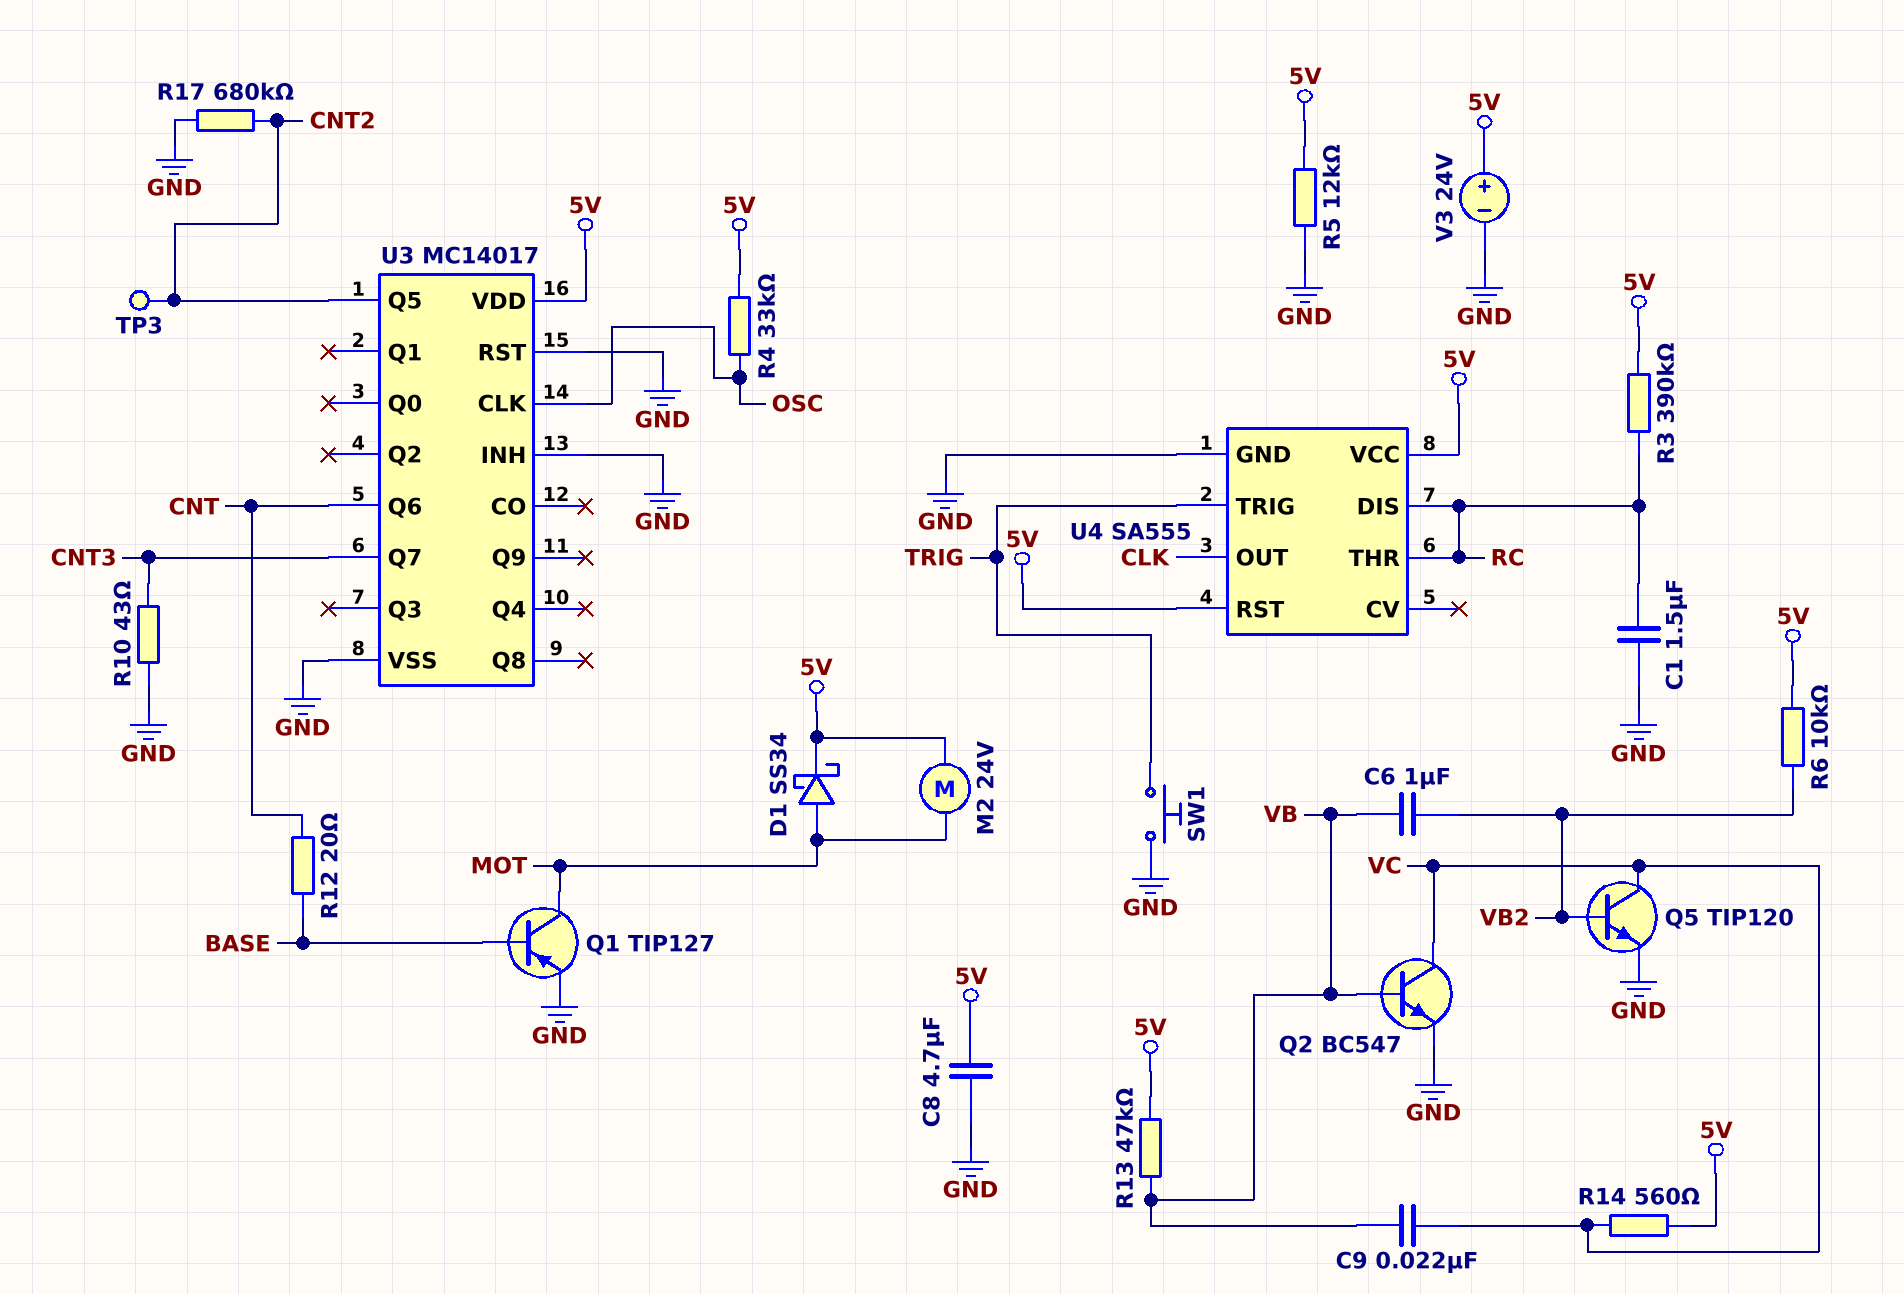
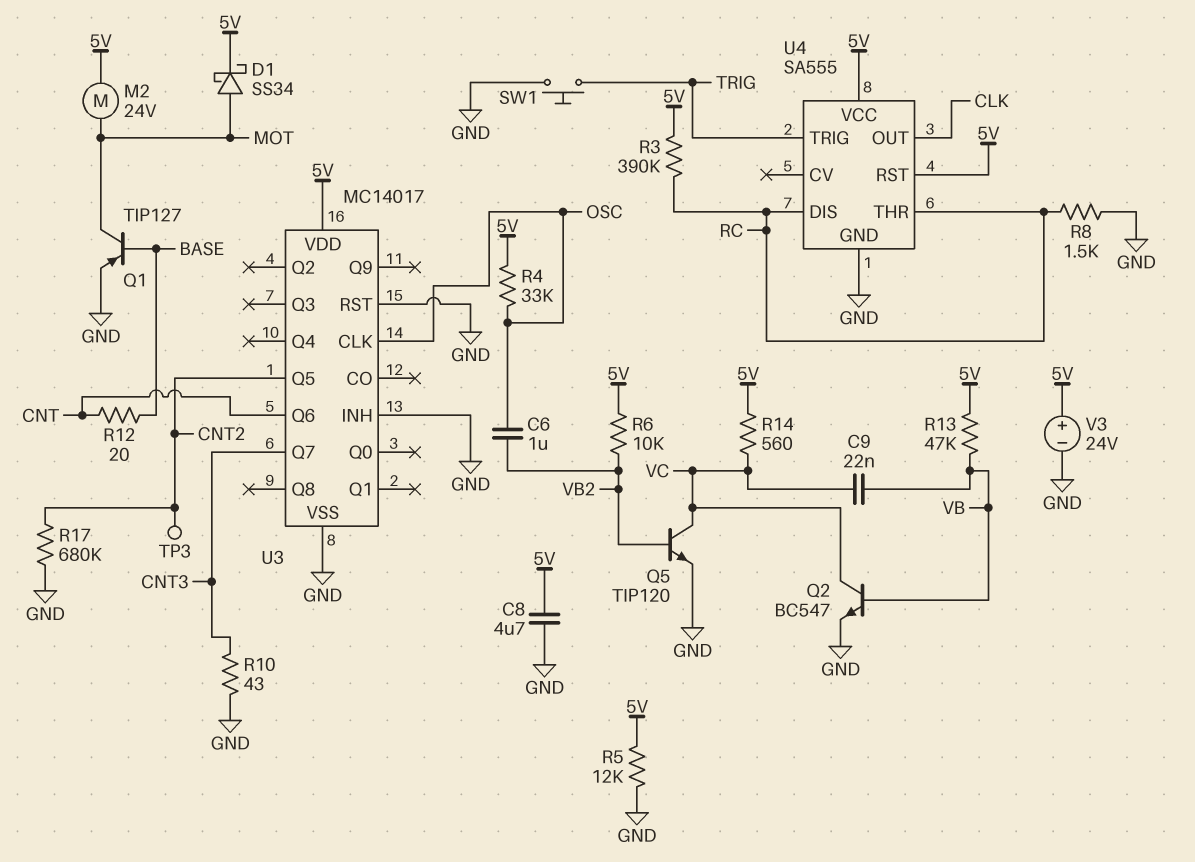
C1: 1.5uF (GND, RC) -> none
C6: 1uF (VB, VB2) -> 1uF (OSC, VB2)
R8: none -> 1.5k (GND, RC)

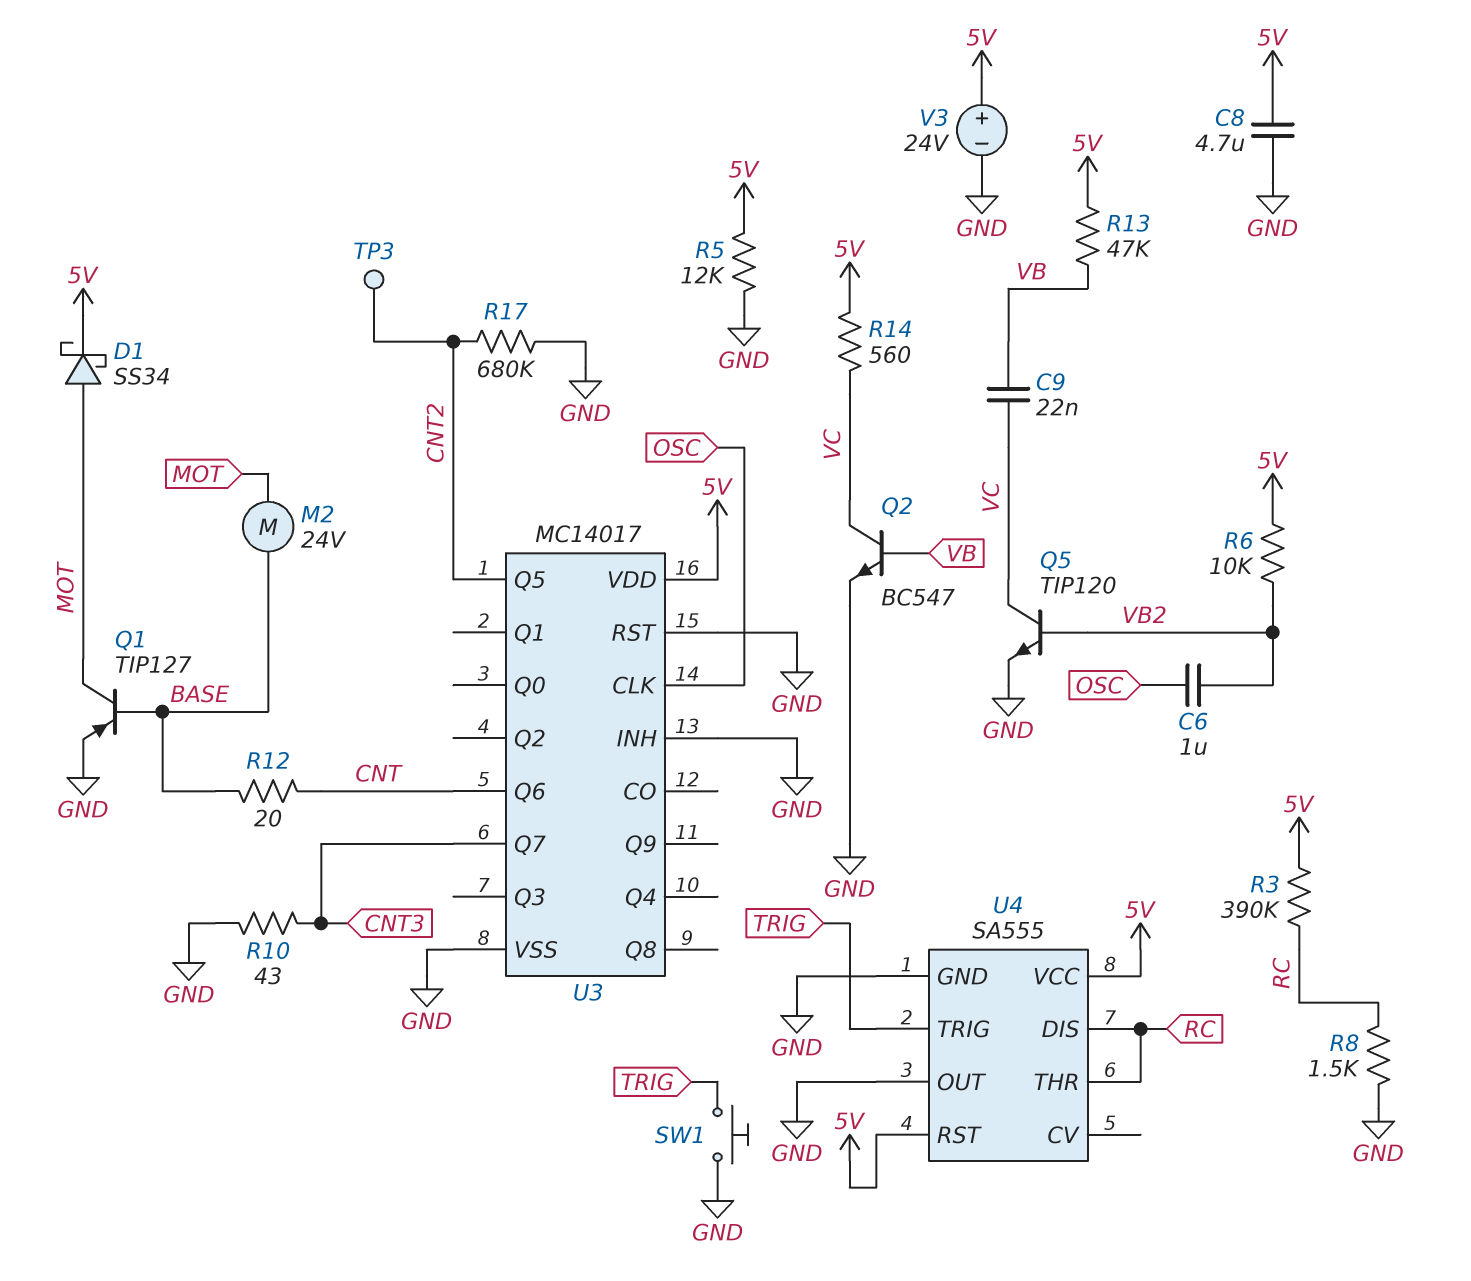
M2: motor 24V (5V, MOT) -> motor 24V (BASE, MOT)
R4: 33k (5V, OSC) -> none
U4 pin OUT: CLK -> GND

